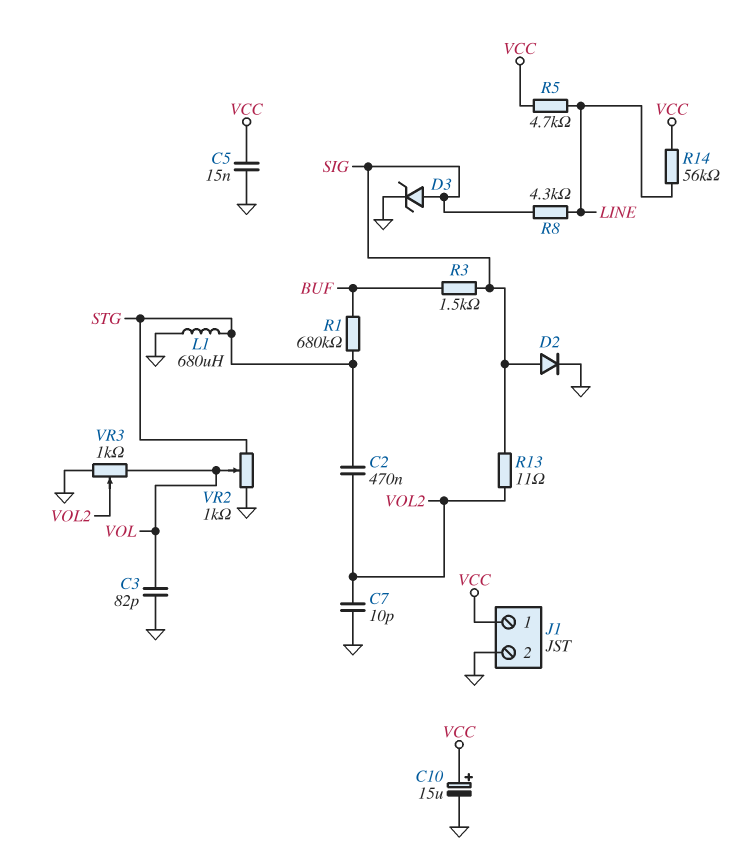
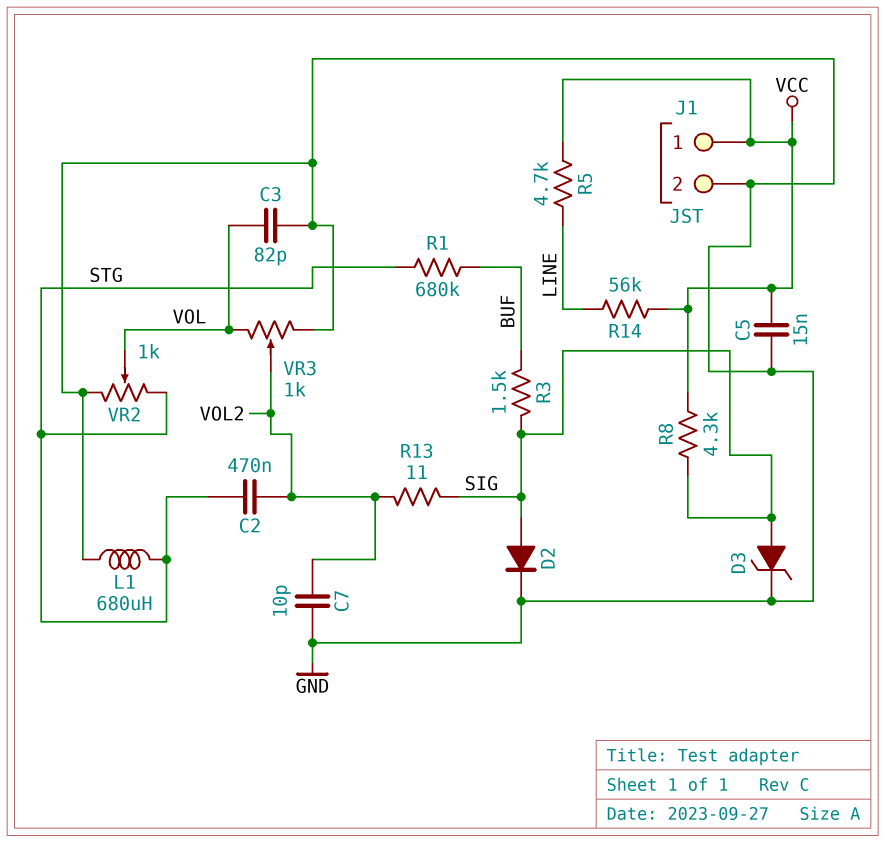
C10: 15uF (plus VCC, minus GND) -> none
R8: 4.3k (LINE, SIG) -> 4.3k (SIG, VCC)

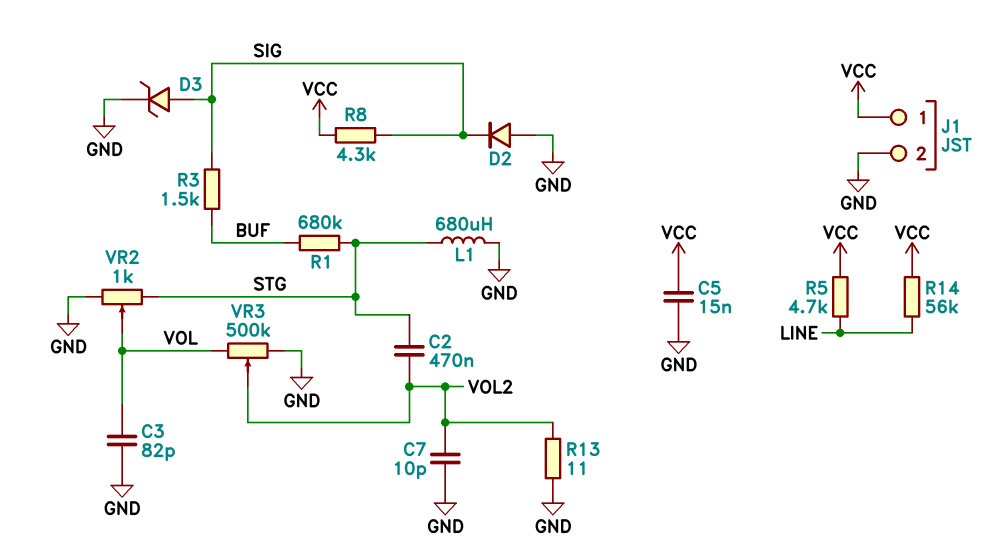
D2: diode (A SIG, K GND) -> diode (A GND, K SIG)
R13: 11 (SIG, VOL2) -> 11 (GND, VOL2)
VR3: 1k (GND, VOL, wiper VOL2) -> 500k (GND, VOL, wiper VOL2)

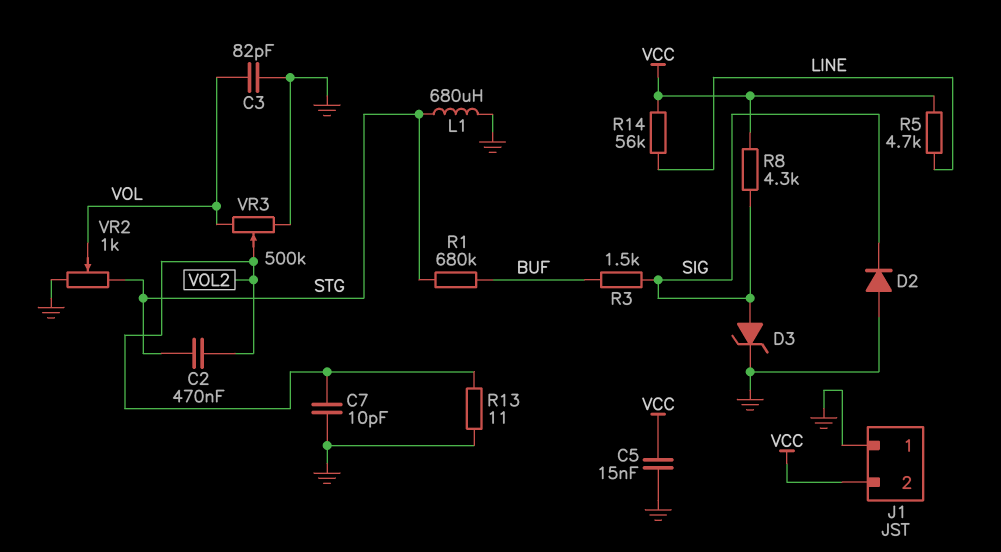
J1 pin 1: VCC -> GND
J1 pin 2: GND -> VCC

